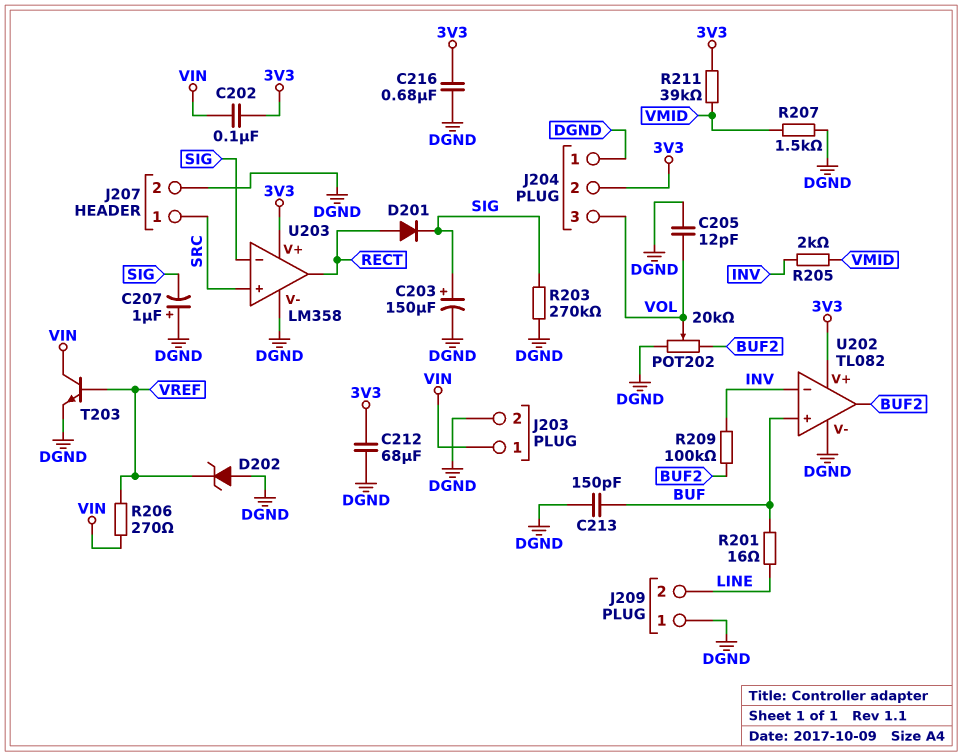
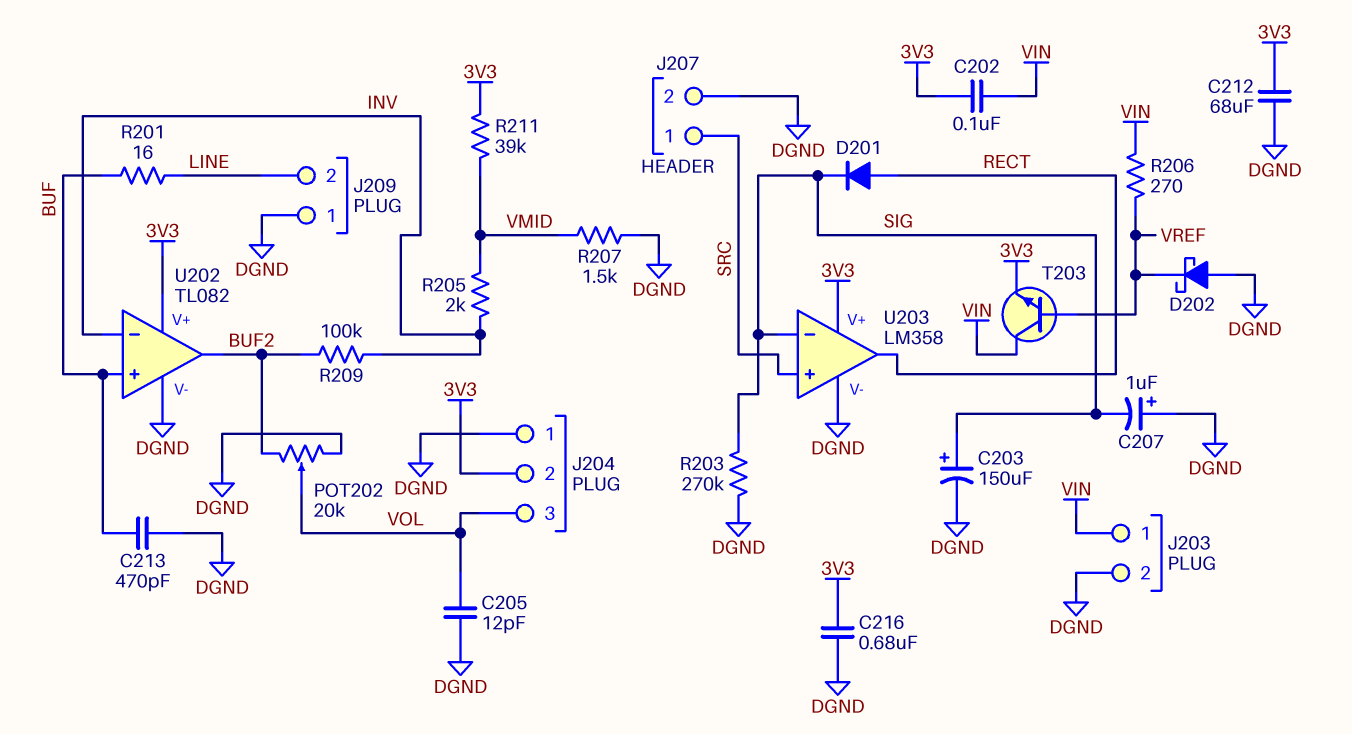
C213: 150pF (BUF, DGND) -> 470pF (BUF, DGND)
D202: zener (A DGND, K VREF) -> schottky (A DGND, K VREF)
T203: NPN (B VREF, C VIN, E DGND) -> NPN (B VREF, C VIN, E 3V3)

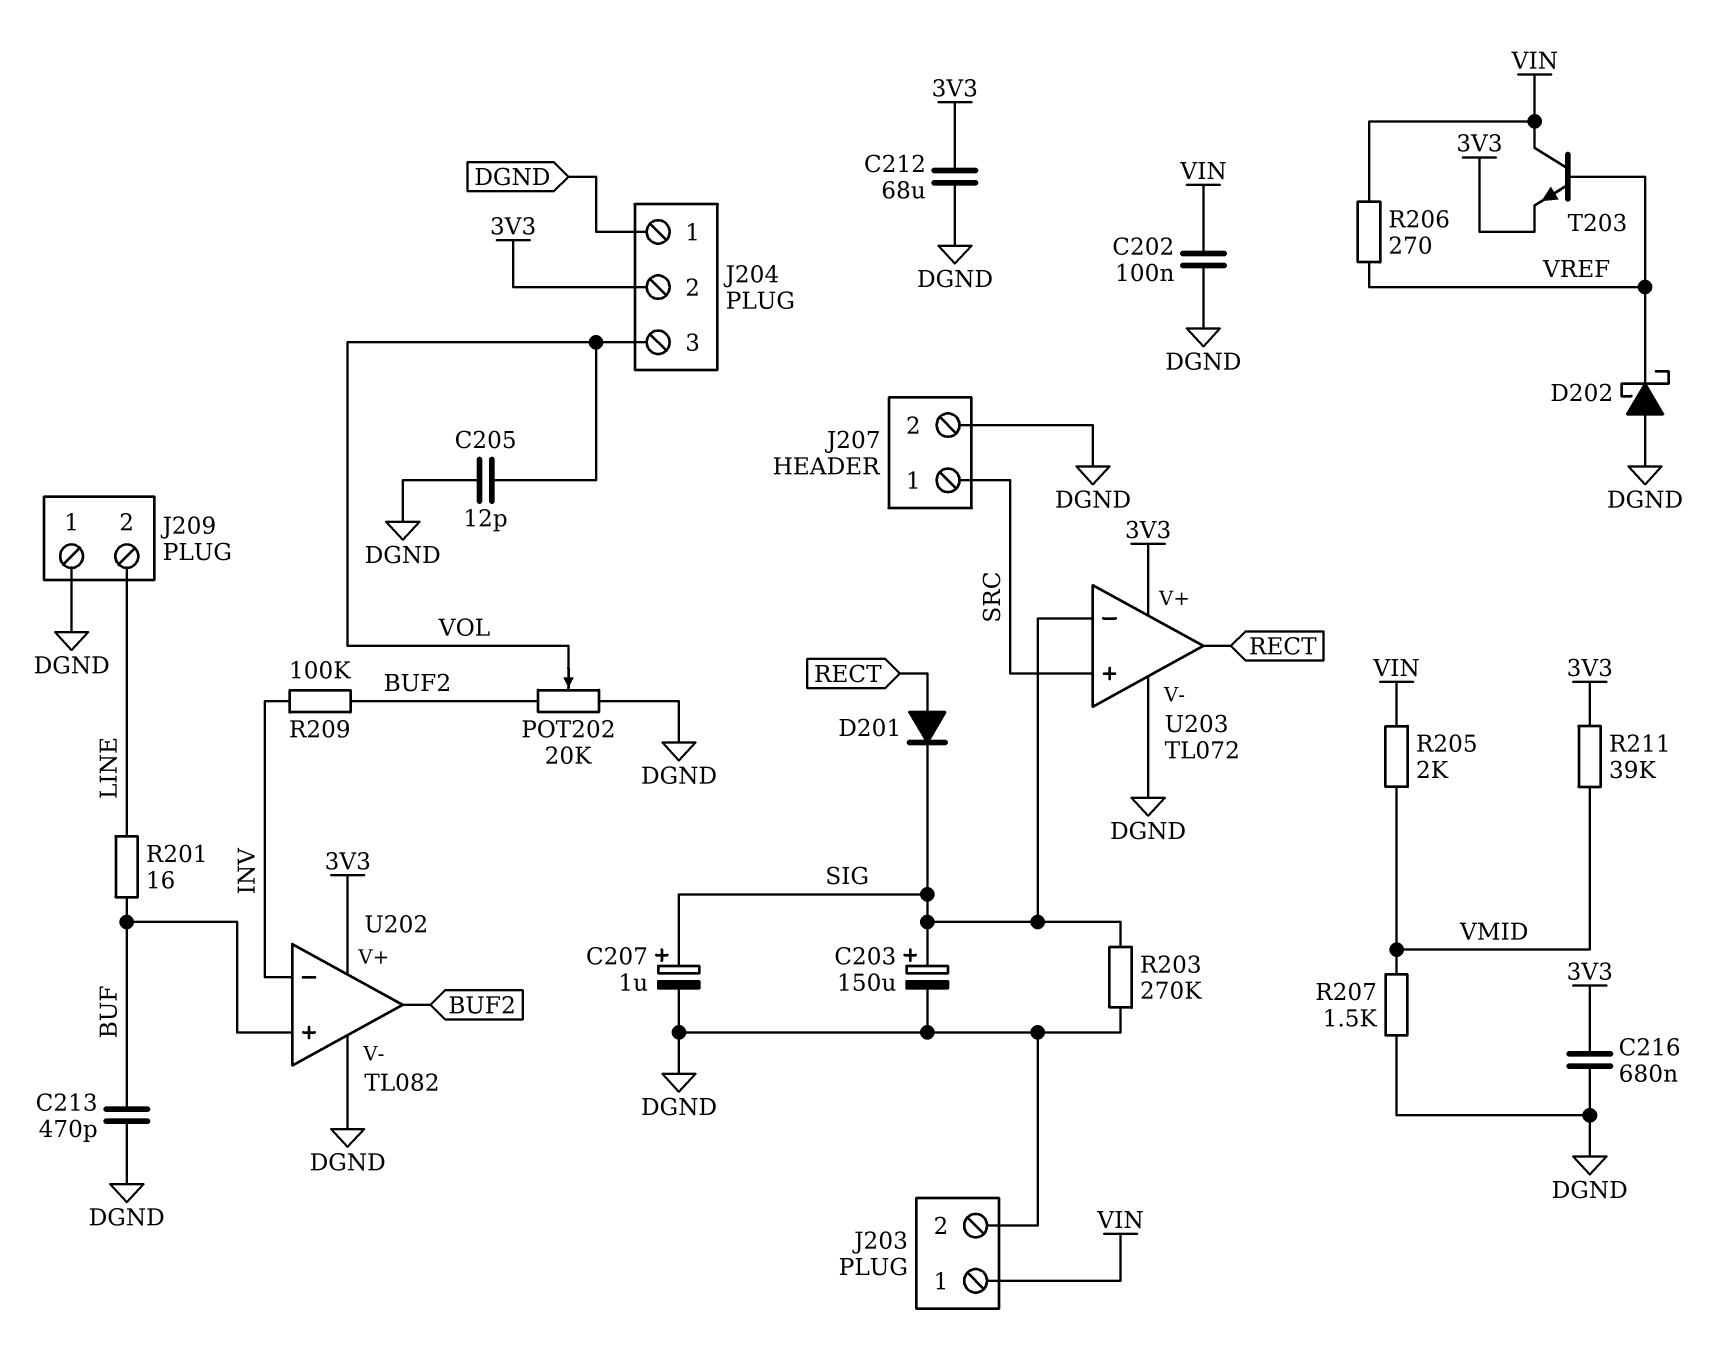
C202: 100nF (3V3, VIN) -> 100nF (DGND, VIN)
C207: 1uF (plus DGND, minus SIG) -> 1uF (plus SIG, minus DGND)
R205: 2k (INV, VMID) -> 2k (VIN, VMID)
U203: LM358 -> TL072

